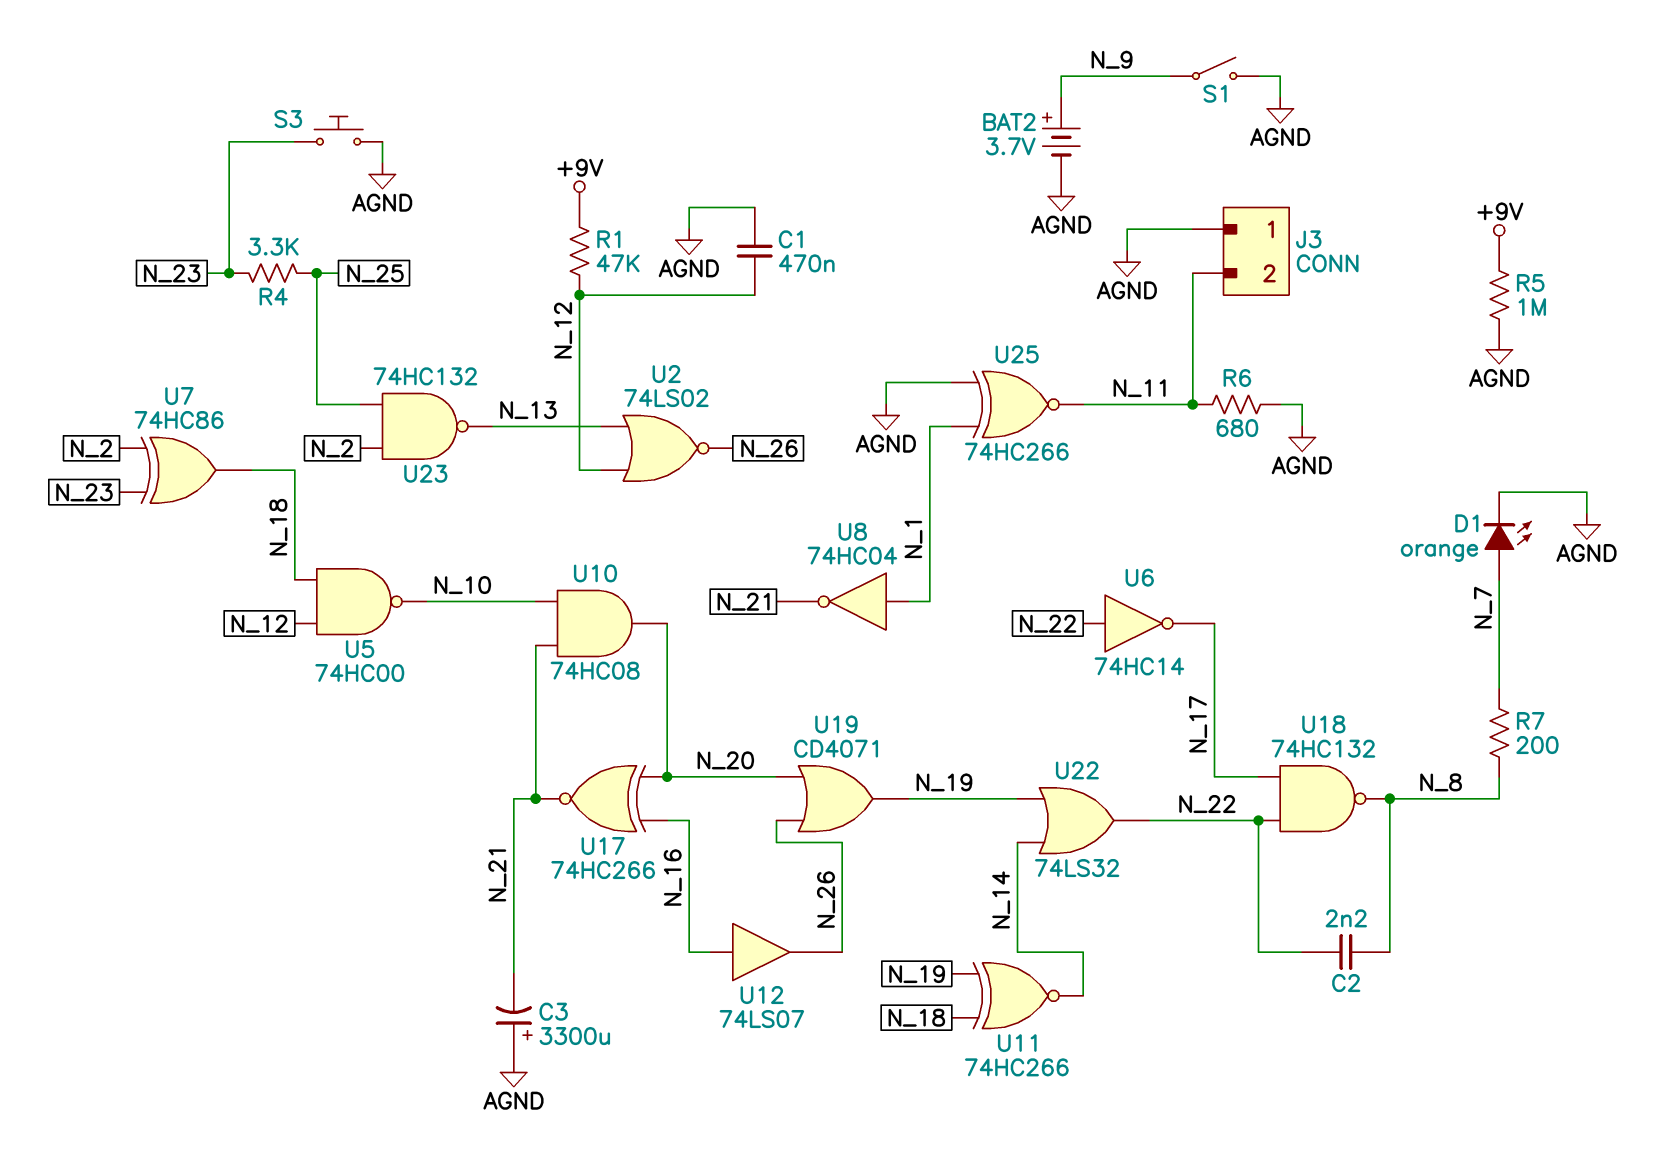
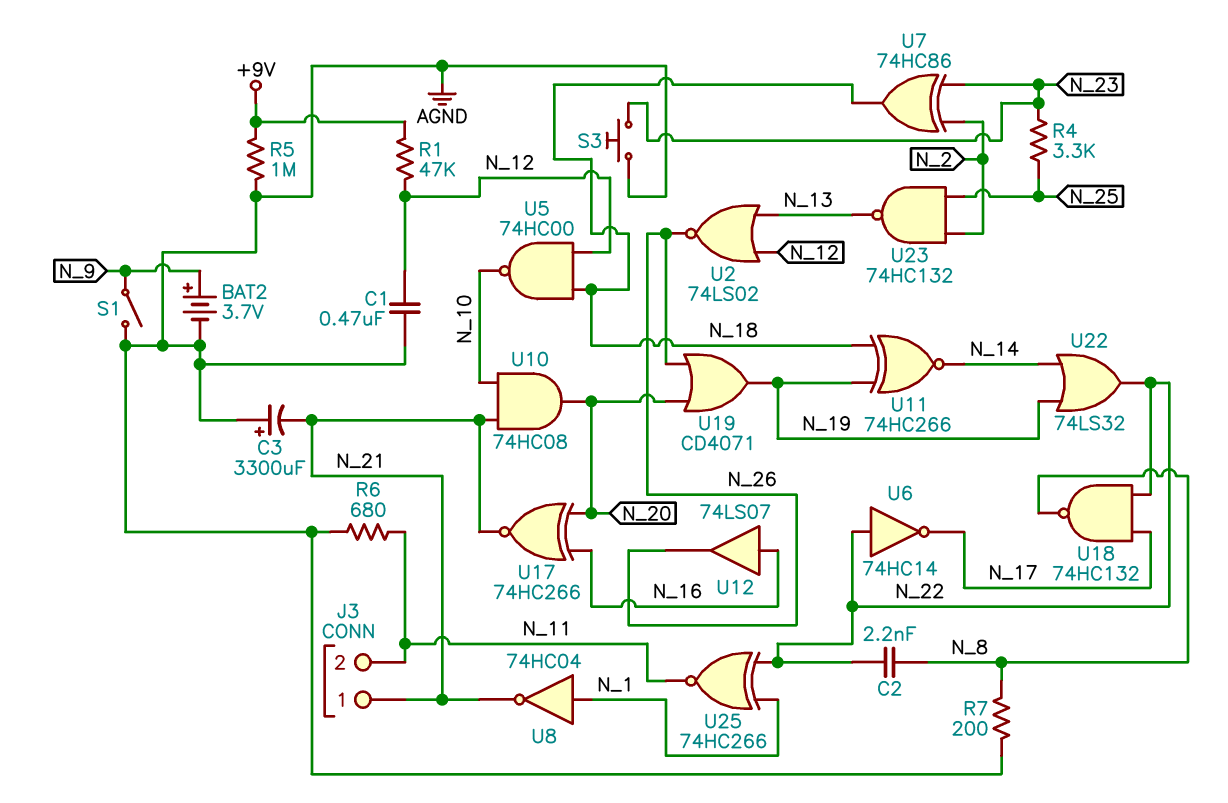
D1: LED orange (A N_7, K AGND) -> none
J3 pin 1: AGND -> N_21
R7: 200 (N_7, N_8) -> 200 (AGND, N_8)
U25: XNOR 74HC266 (in AGND, in N_1, out N_11) -> XNOR 74HC266 (in N_1, in N_22, out N_11)

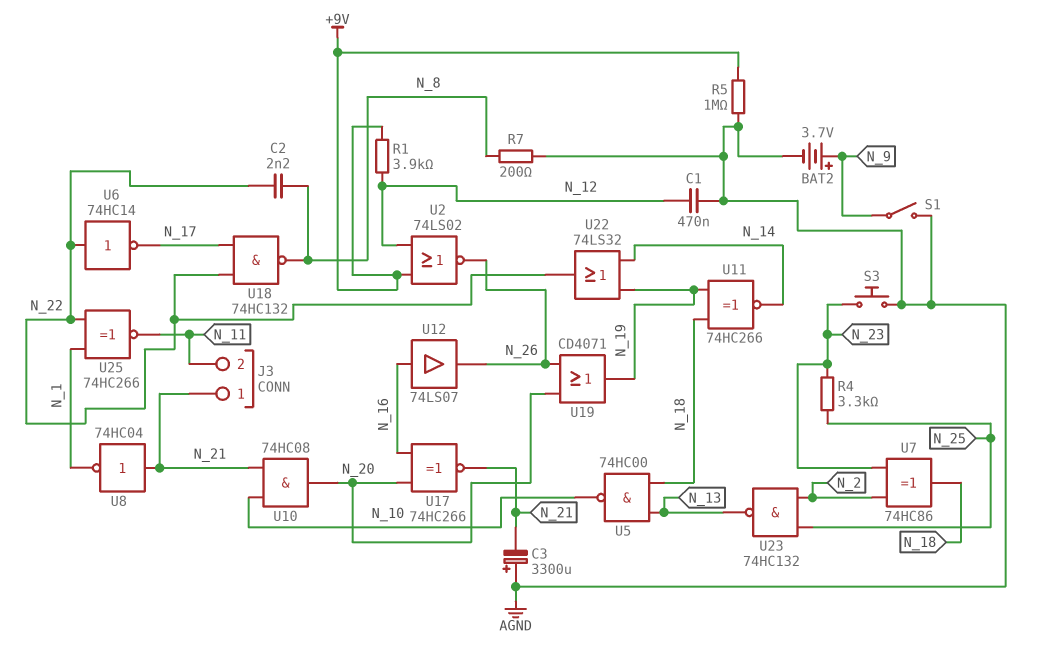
R1: 47k (+9V, N_12) -> 3.9k (+9V, N_12)
R6: 680 (AGND, N_11) -> none
U2: NOR 74LS02 (in N_12, in N_13, out N_26) -> NOR 74LS02 (in +9V, in N_12, out N_26)
U5: NAND 74HC00 (in N_12, in N_18, out N_10) -> NAND 74HC00 (in N_13, in N_18, out N_10)
U8: NOT 74HC04 (in N_1, out N_21) -> NOT 74HC04 (in N_21, out N_1)

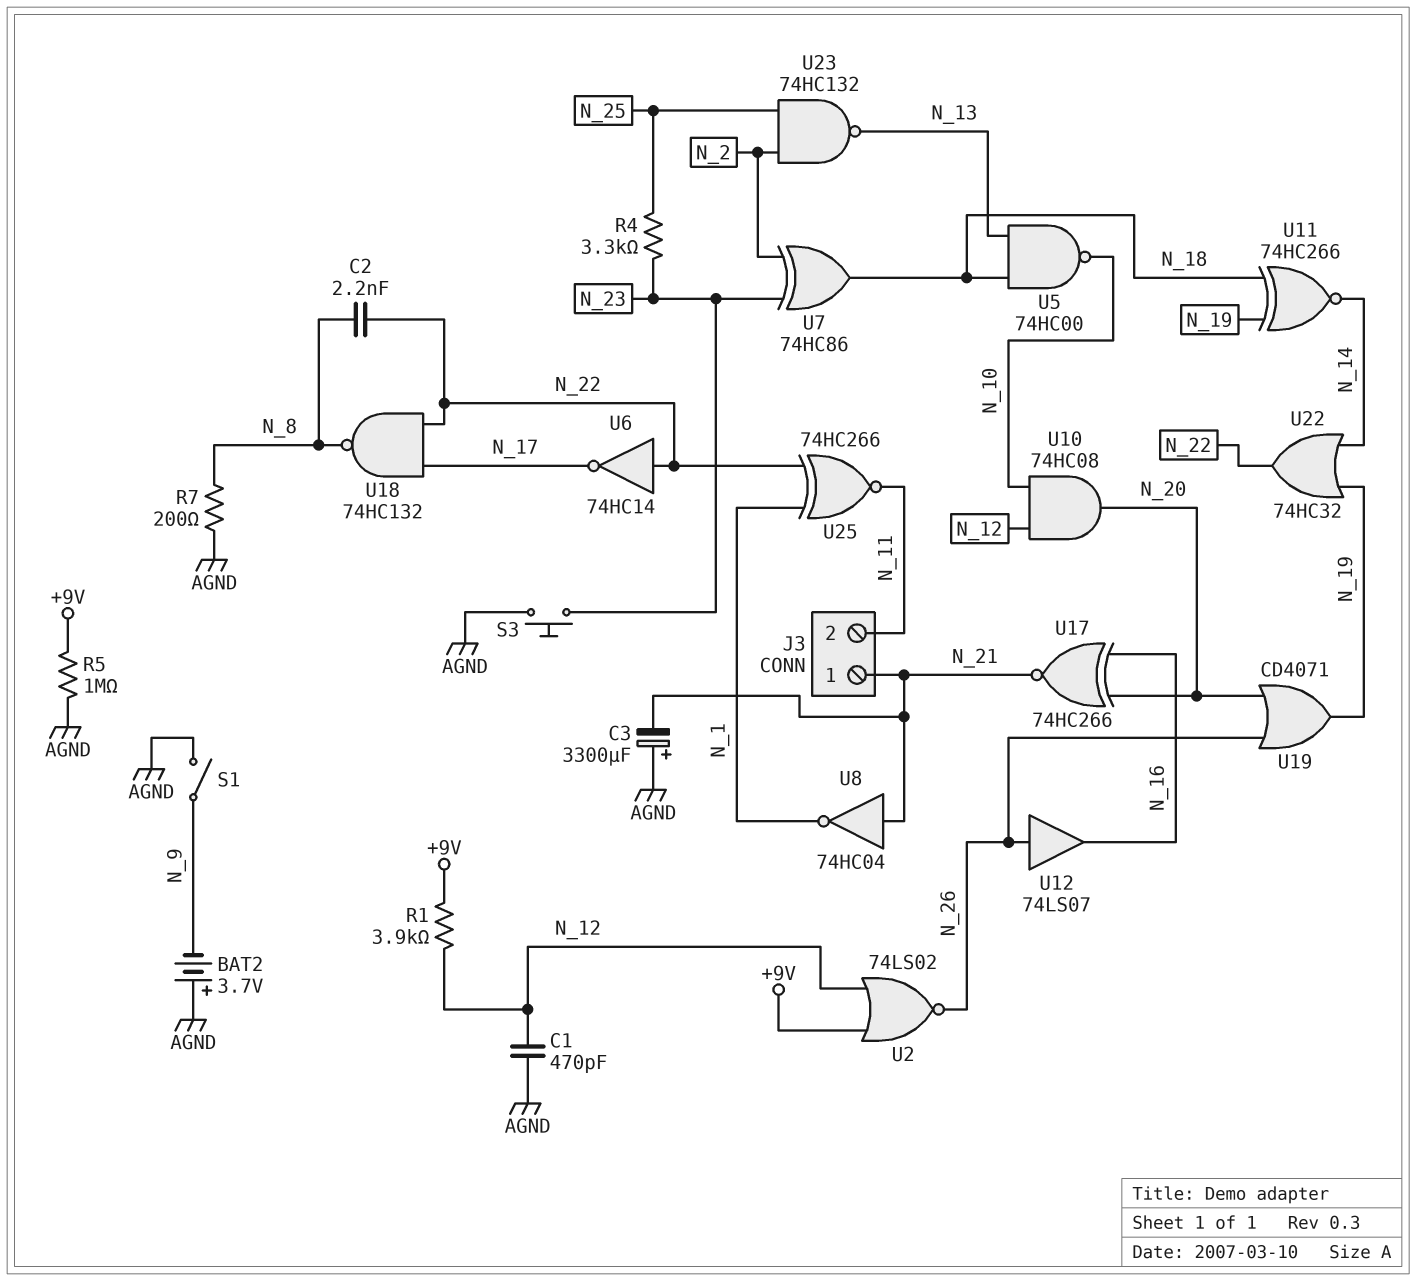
BAT2: 3.7V (plus N_9, minus AGND) -> 3.7V (plus AGND, minus N_9)
C1: 470nF (AGND, N_12) -> 470pF (AGND, N_12)
U10: AND 74HC08 (in N_10, in N_21, out N_20) -> AND 74HC08 (in N_10, in N_12, out N_20)
U12: buffer 74LS07 (in N_16, out N_26) -> buffer 74LS07 (in N_26, out N_16)
U22: OR 74LS32 (in N_14, in N_19, out N_22) -> OR 74HC32 (in N_14, in N_19, out N_22)

